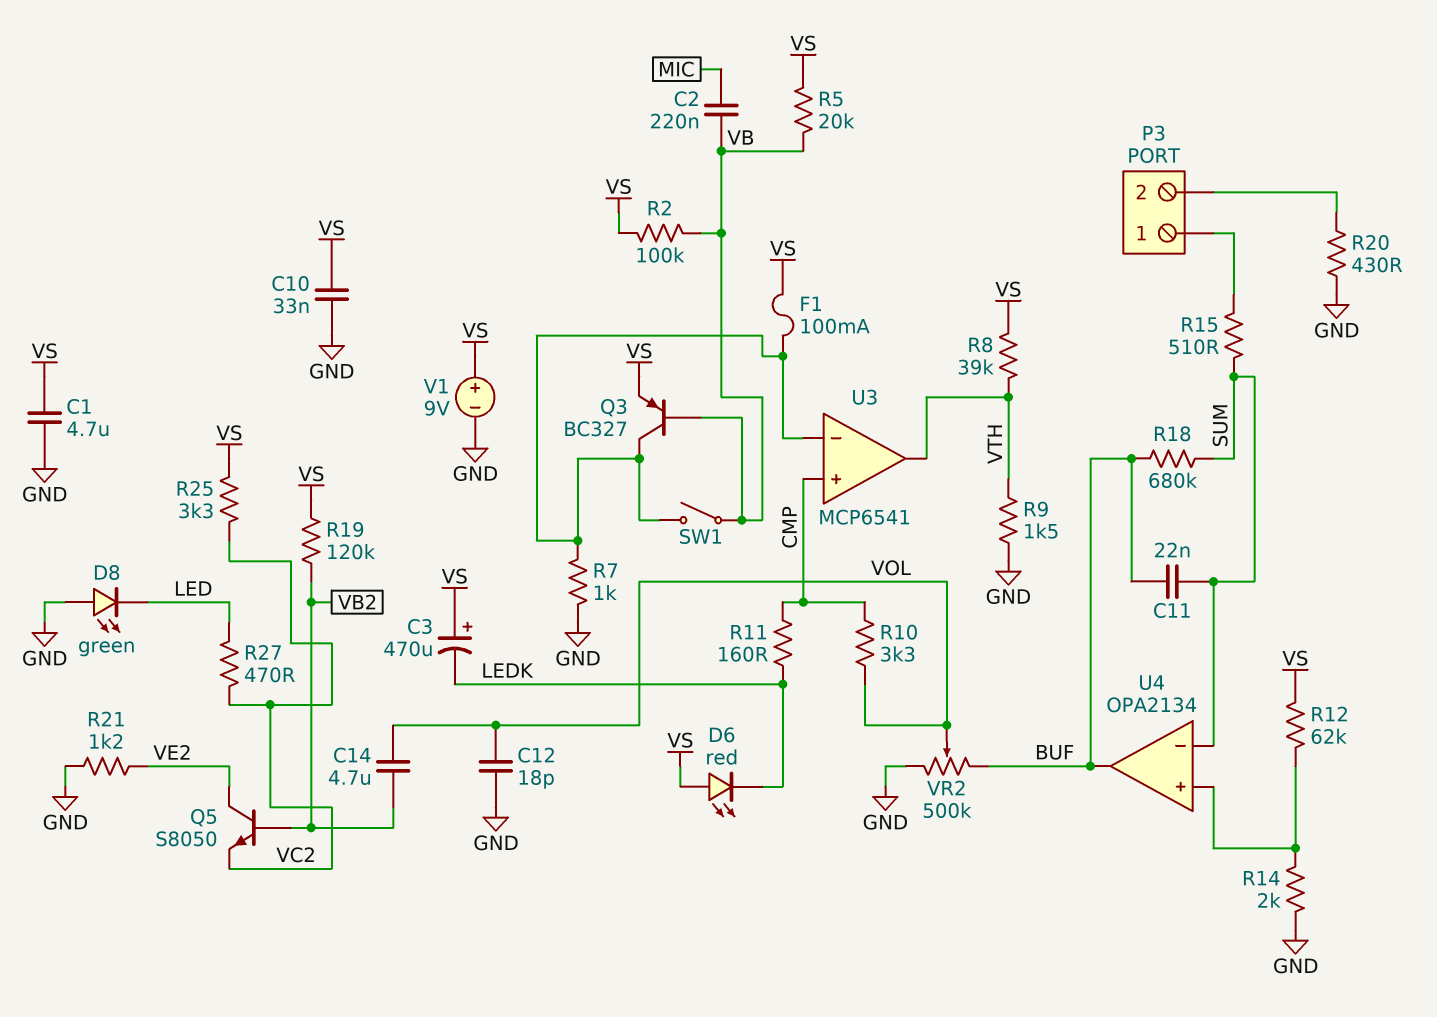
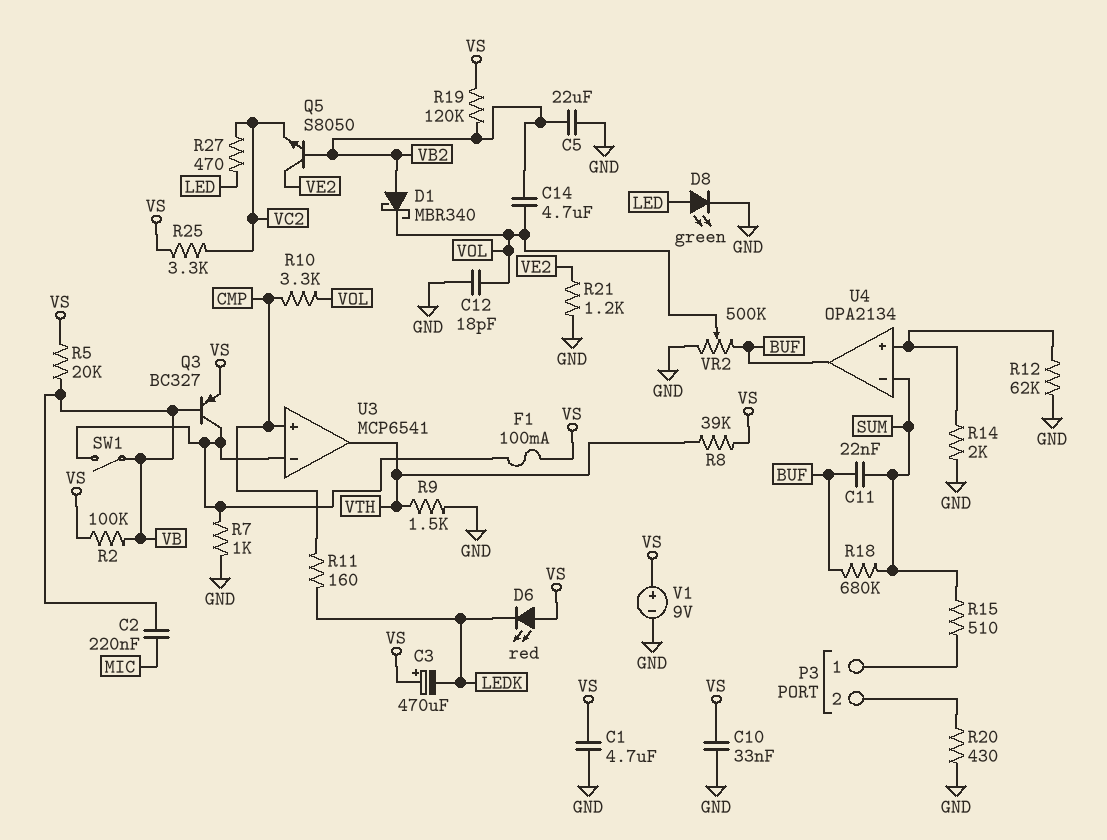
C5: none -> 22uF (GND, VB2)
D1: none -> schottky MBR340 (A VB2, K VOL)
D8: LED green (A GND, K LED) -> LED green (A LED, K GND)
R12: 62k (U4/in+, VS) -> 62k (GND, U4/in+)

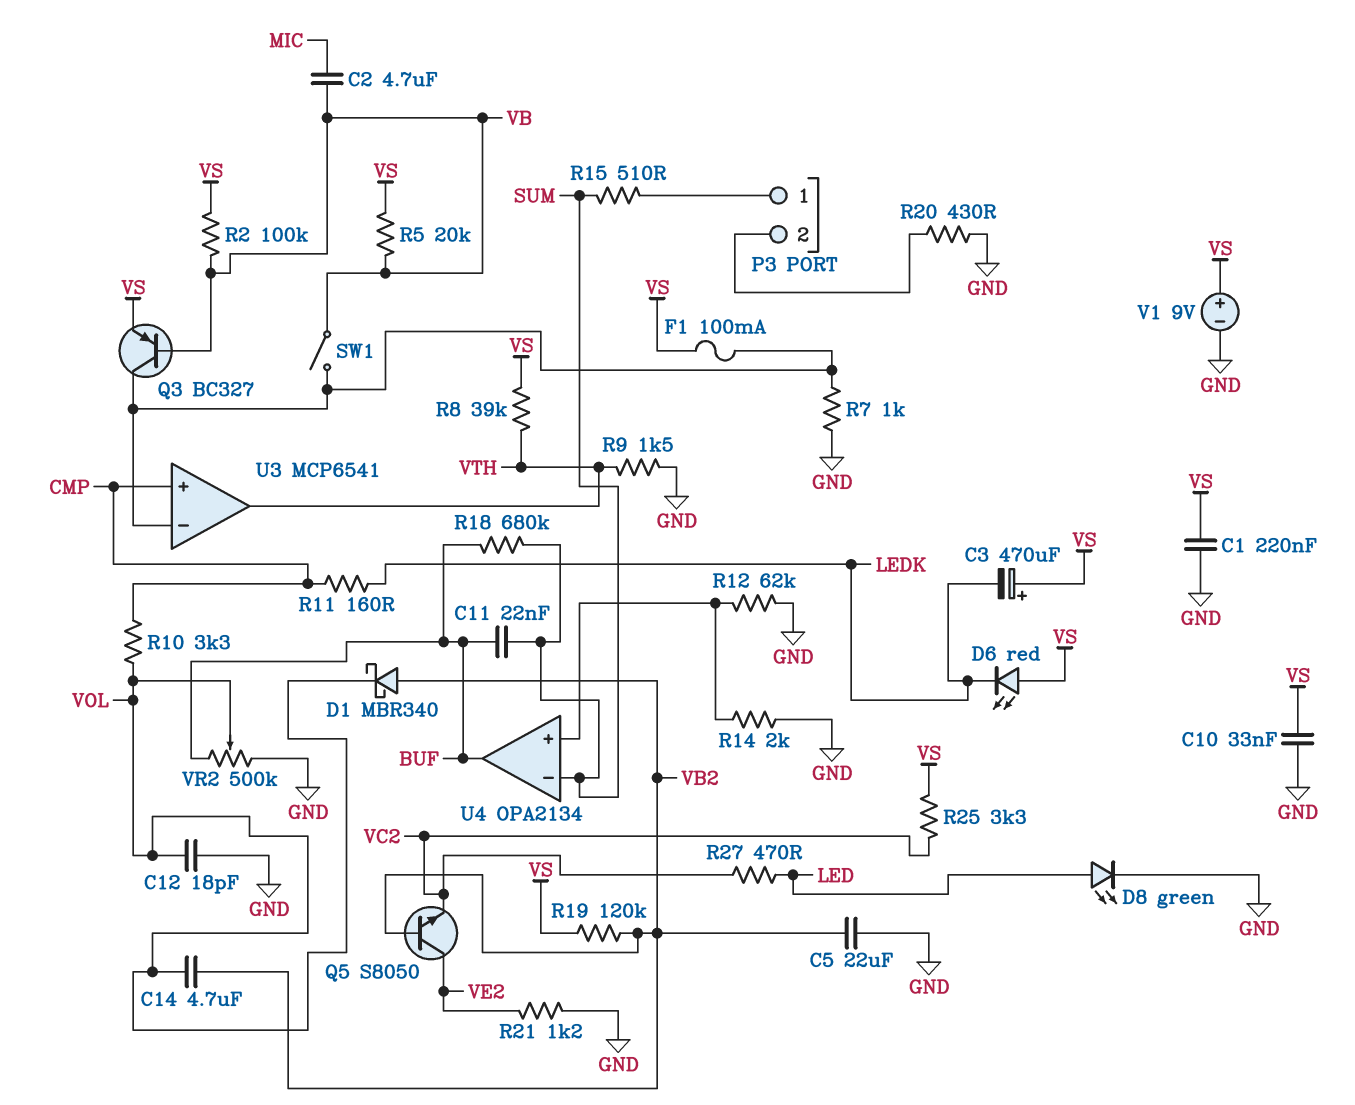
C1: 4.7uF (GND, VS) -> 220nF (GND, VS)
C2: 220nF (MIC, VB) -> 4.7uF (MIC, VB)

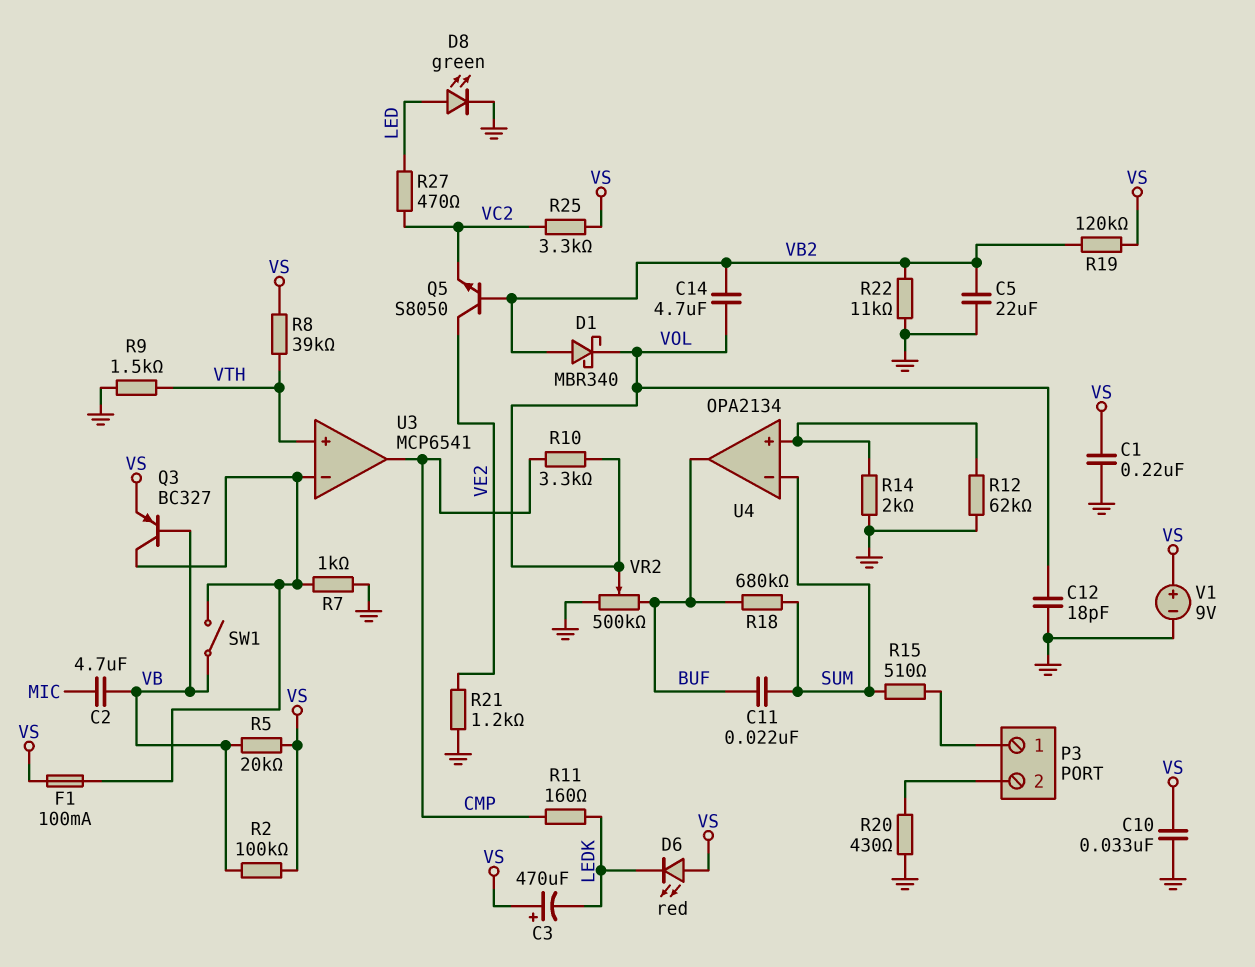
R22: none -> 11k (GND, VB2)
U3 pin in+: CMP -> VTH
U3 pin out: VTH -> CMP

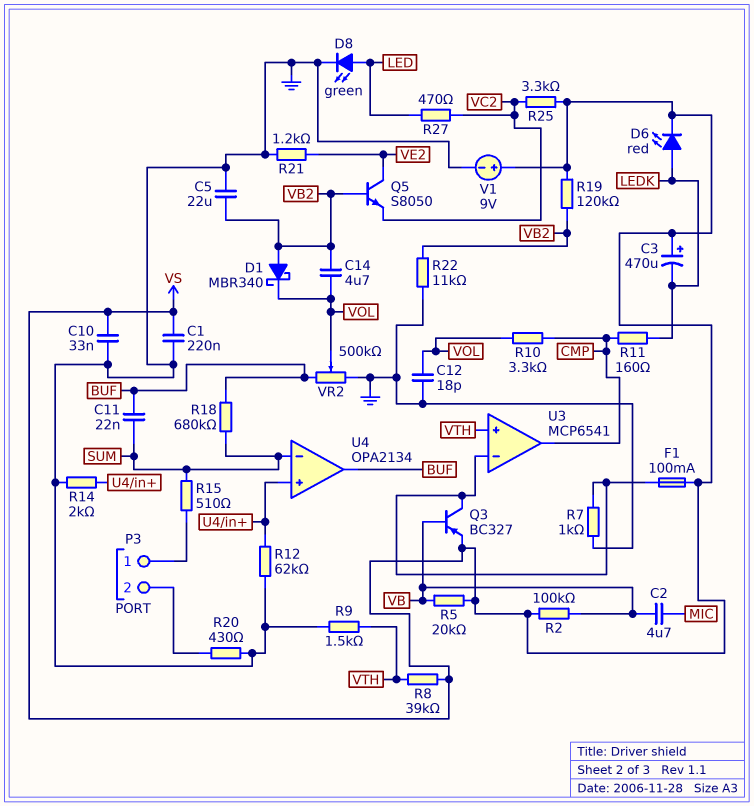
D6: LED red (A VS, K LEDK) -> LED red (A LEDK, K VS)
SW1: switch (U3/in-, VB) -> none

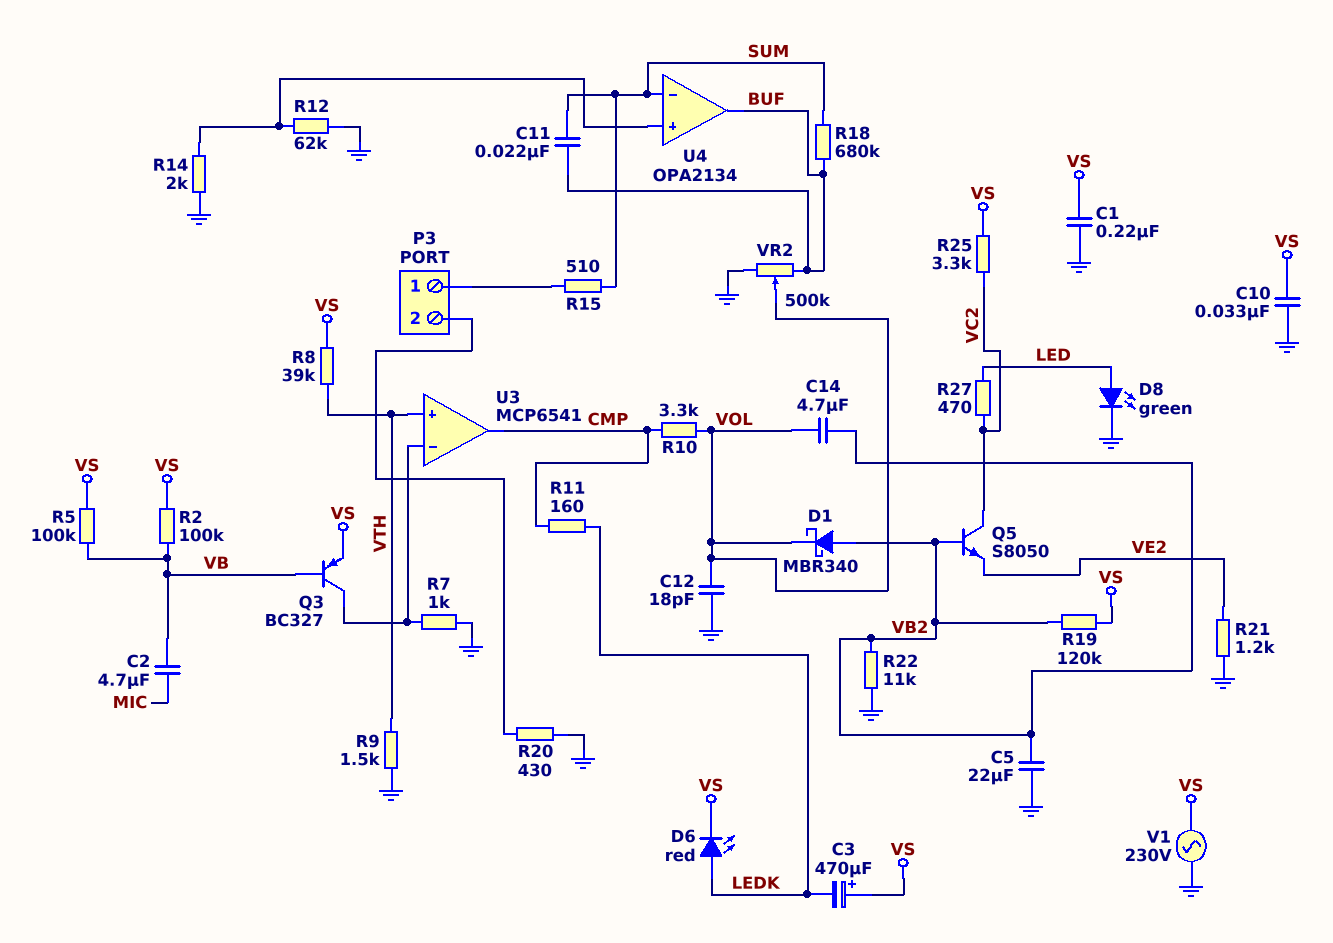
F1: 100mA (U3/in-, VS) -> none
Q5: NPN S8050 (B VB2, C VE2, E VC2) -> NPN S8050 (B VB2, C VC2, E VE2)
R5: 20k (VB, VS) -> 100k (VB, VS)
V1: 9V (plus VS, minus GND) -> AC 230V (GND, VS)

